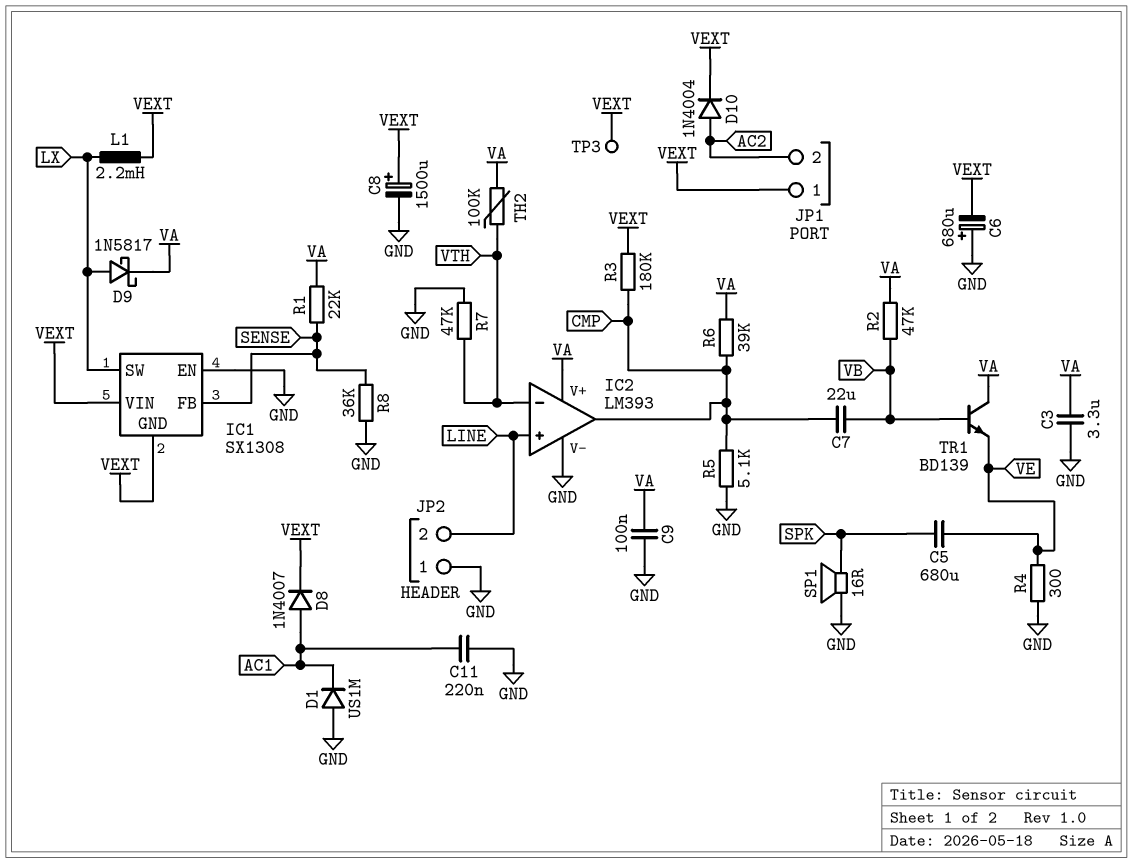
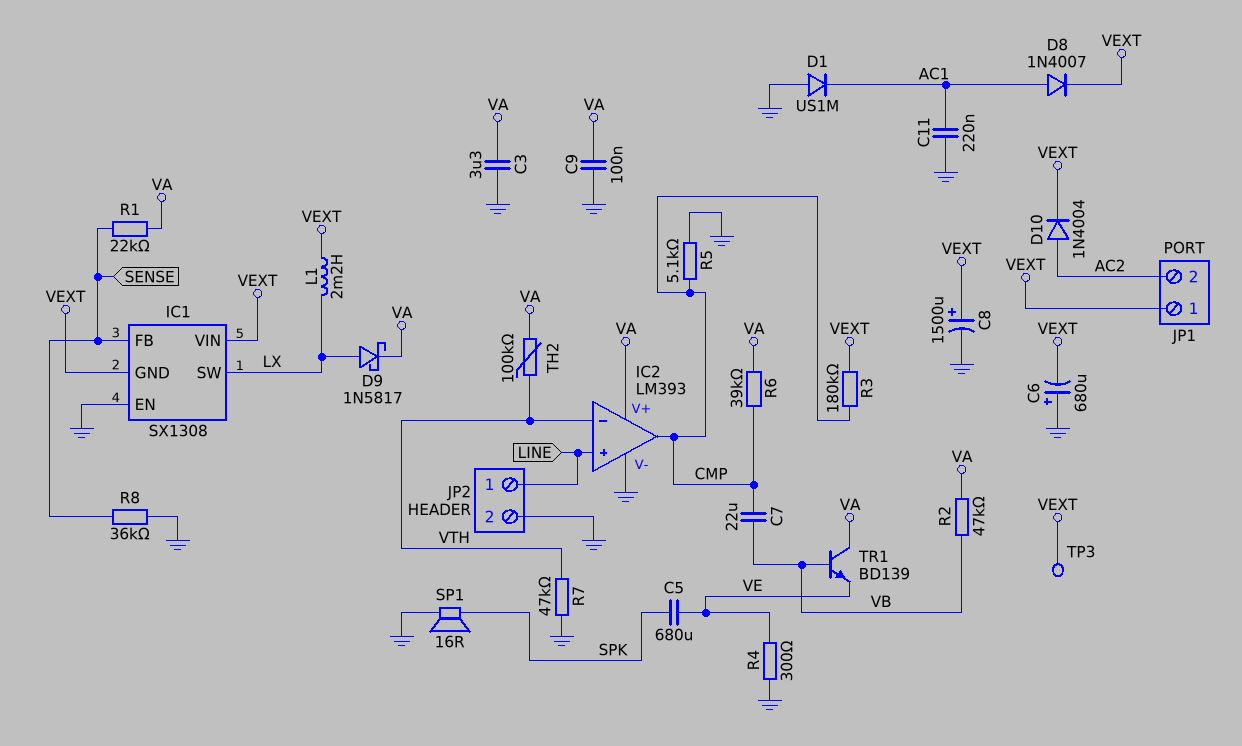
JP2 pin 1: GND -> LINE
JP2 pin 2: LINE -> GND

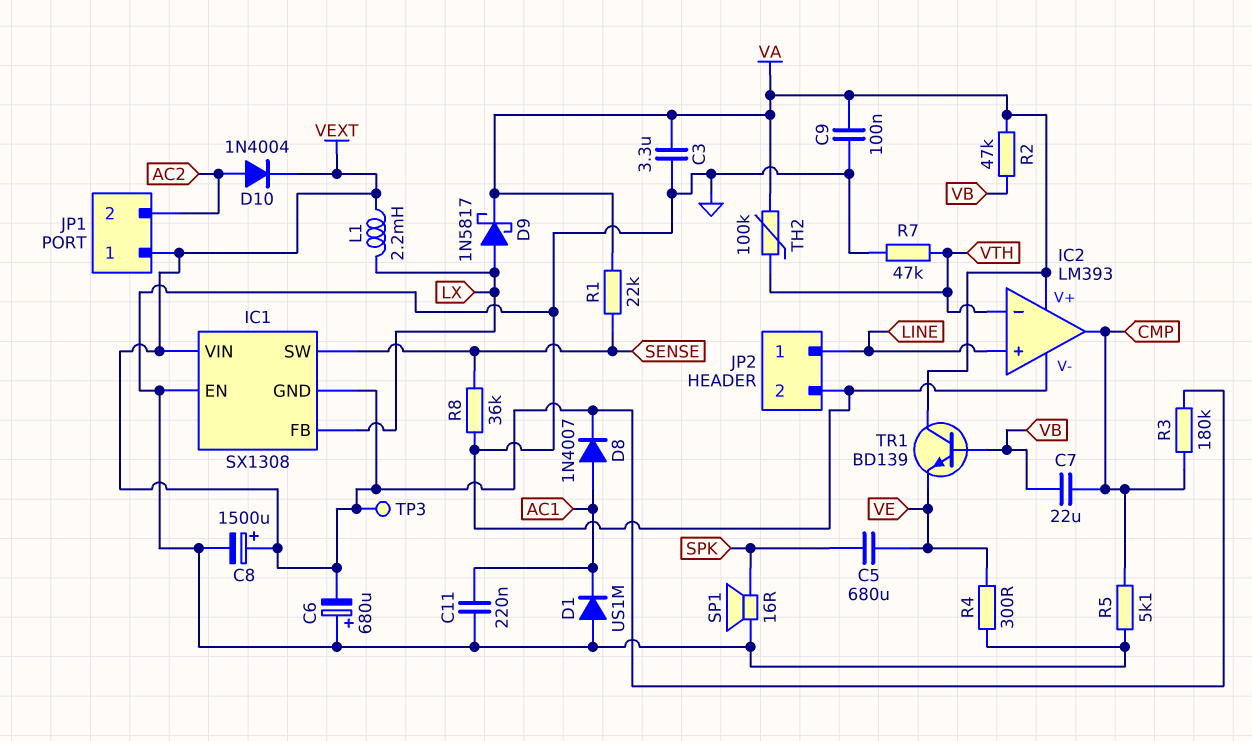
IC1 pin FB: SENSE -> LX
IC1 pin SW: LX -> SENSE
R6: 39k (CMP, VA) -> none

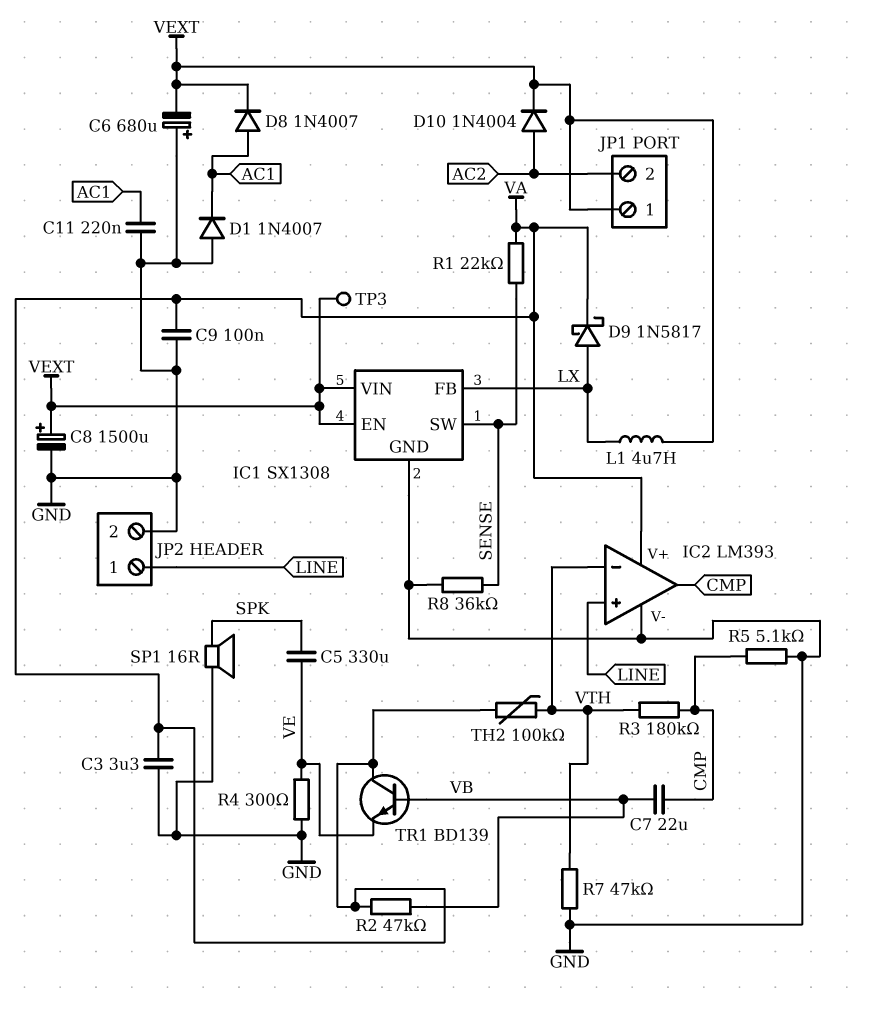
C5: 680uF (SPK, VE) -> 330uF (SPK, VE)
D1: diode US1M (A GND, K AC1) -> diode 1N4007 (A GND, K AC1)
IC1 pin EN: GND -> VEXT
IC1 pin GND: VEXT -> GND
L1: 2.2mH (LX, VEXT) -> 4.7uH (LX, VEXT)
R3: 180k (CMP, VEXT) -> 180k (CMP, VTH)

